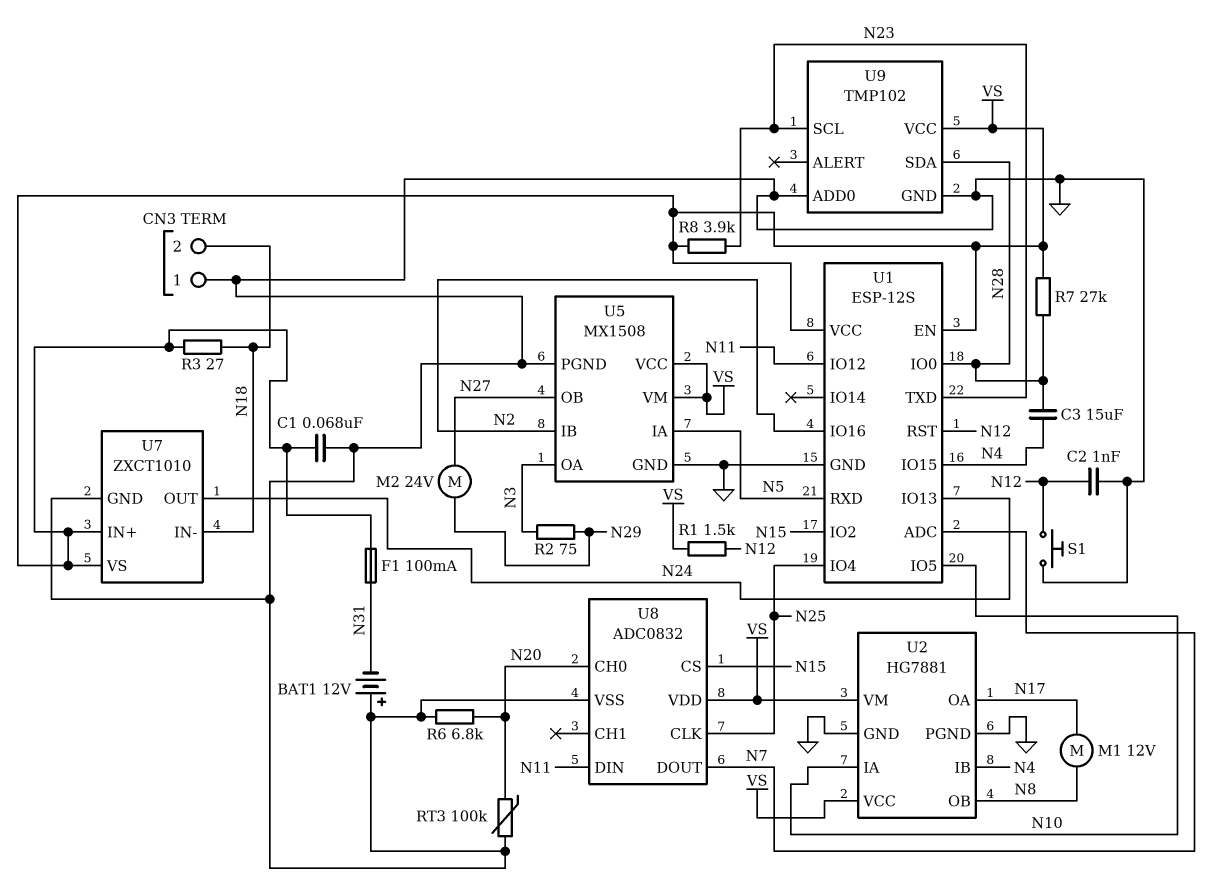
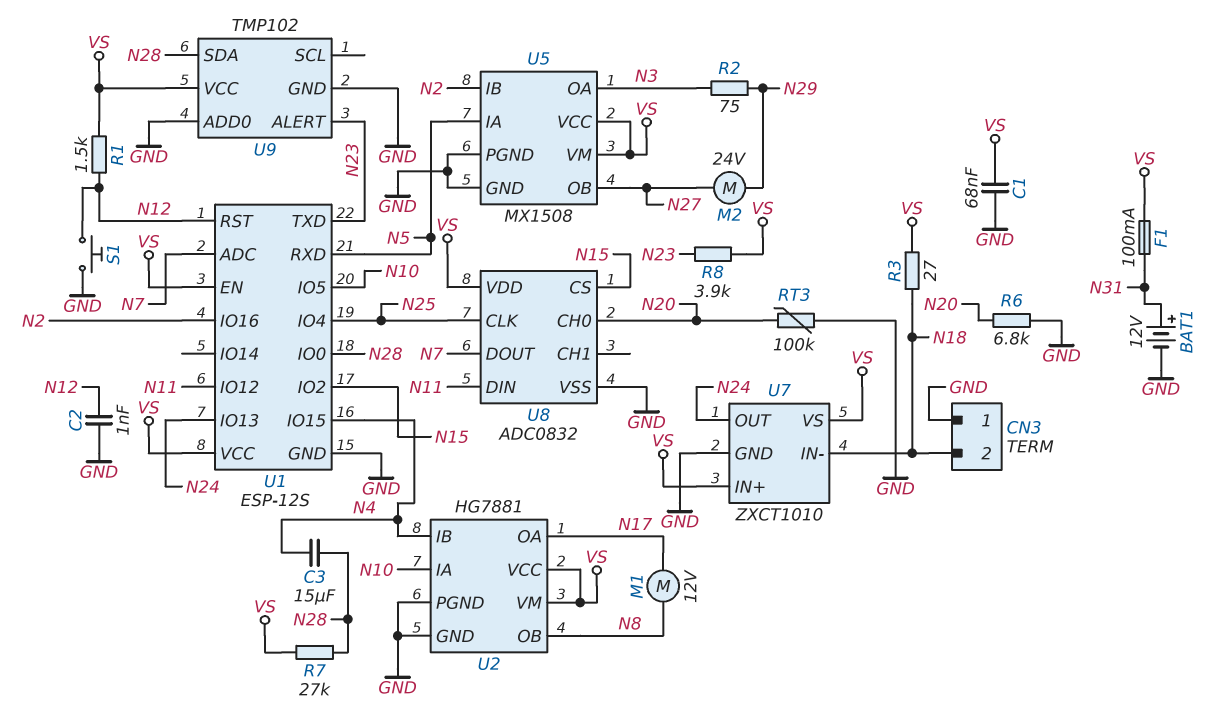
BAT1: 12V (plus GND, minus N31) -> 12V (plus N31, minus GND)
U9 pin ALERT: none -> N23
U9 pin SCL: N23 -> none

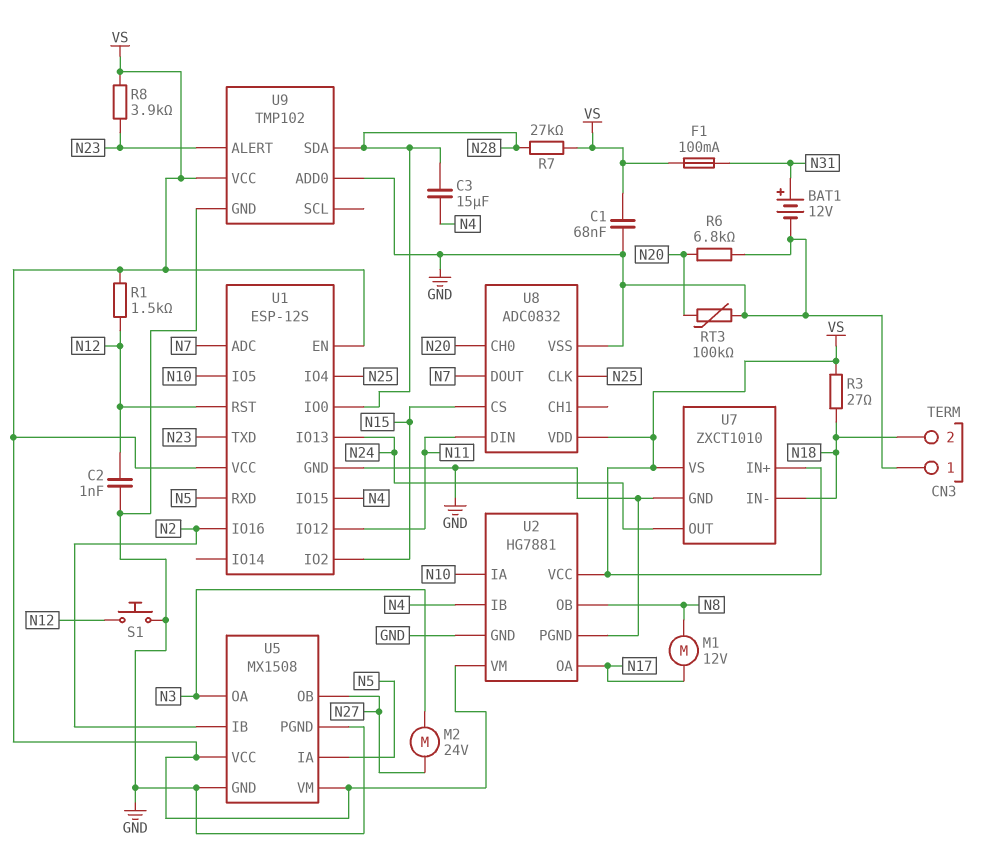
M2: motor 24V (N27, N29) -> motor 24V (N3, N27)
R2: 75 (N3, N29) -> none

